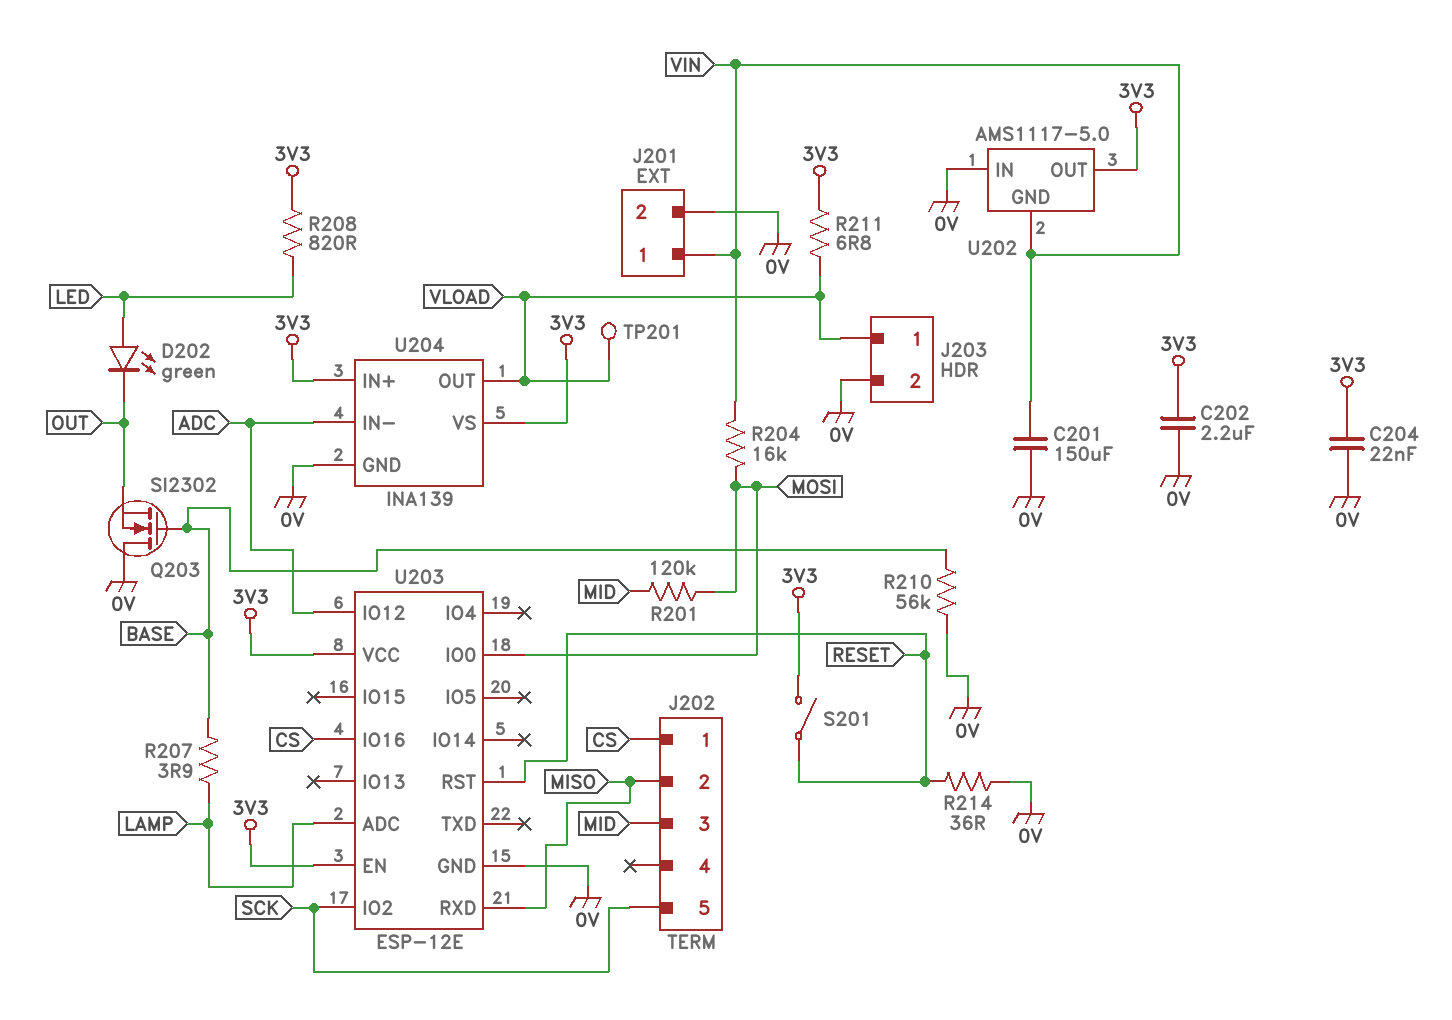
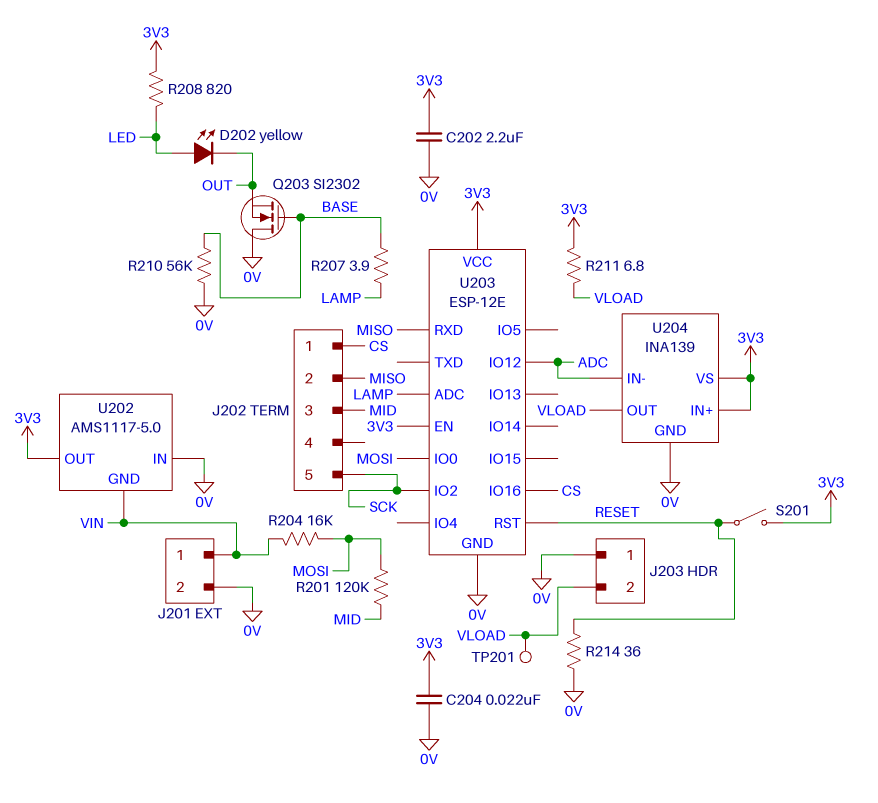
C201: 150uF (0V, VIN) -> none
D202: LED green (A LED, K OUT) -> LED yellow (A LED, K OUT)
J203 pin 1: VLOAD -> 0V
J203 pin 2: 0V -> VLOAD

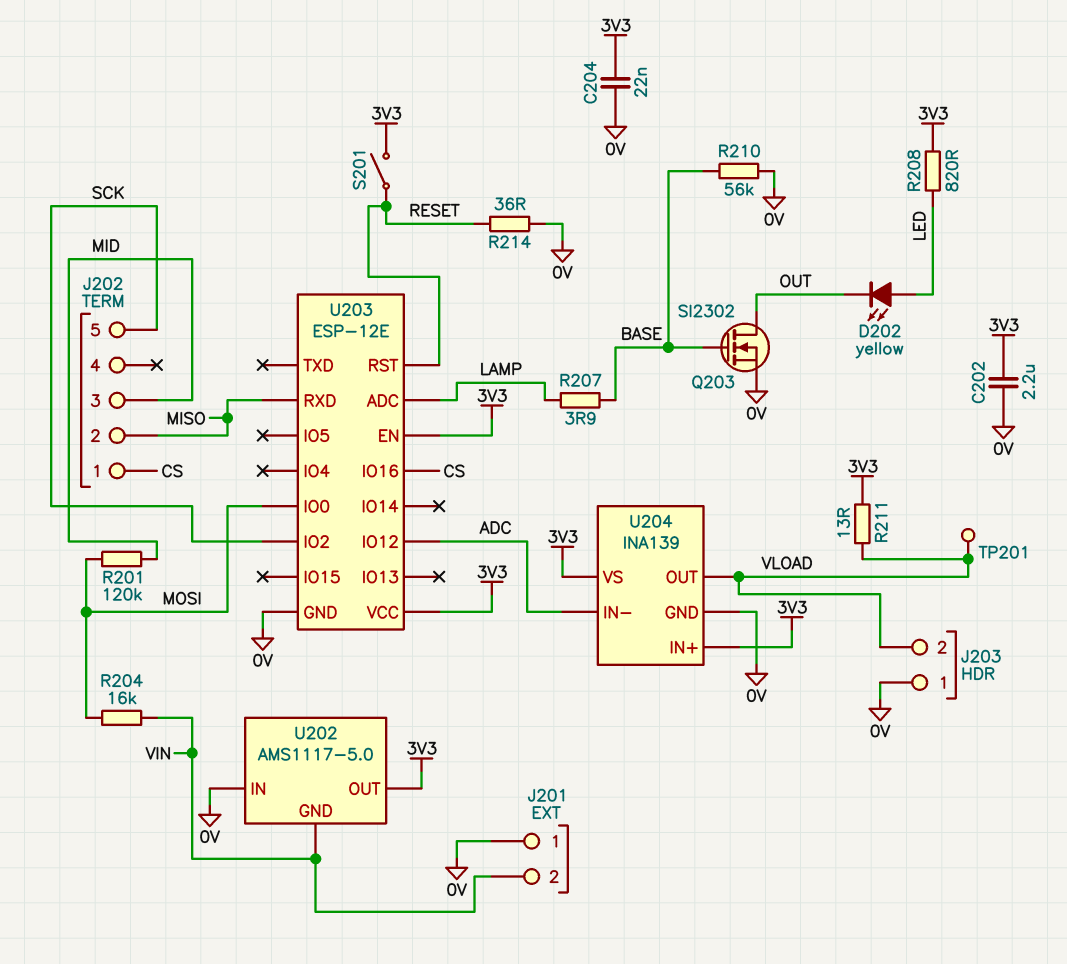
J201 pin 1: VIN -> 0V
J201 pin 2: 0V -> VIN
Q203: NMOS SI2302 (G BASE, D 0V, S OUT) -> NMOS SI2302 (G BASE, D OUT, S 0V)
R211: 6.8 (3V3, VLOAD) -> 13 (3V3, VLOAD)

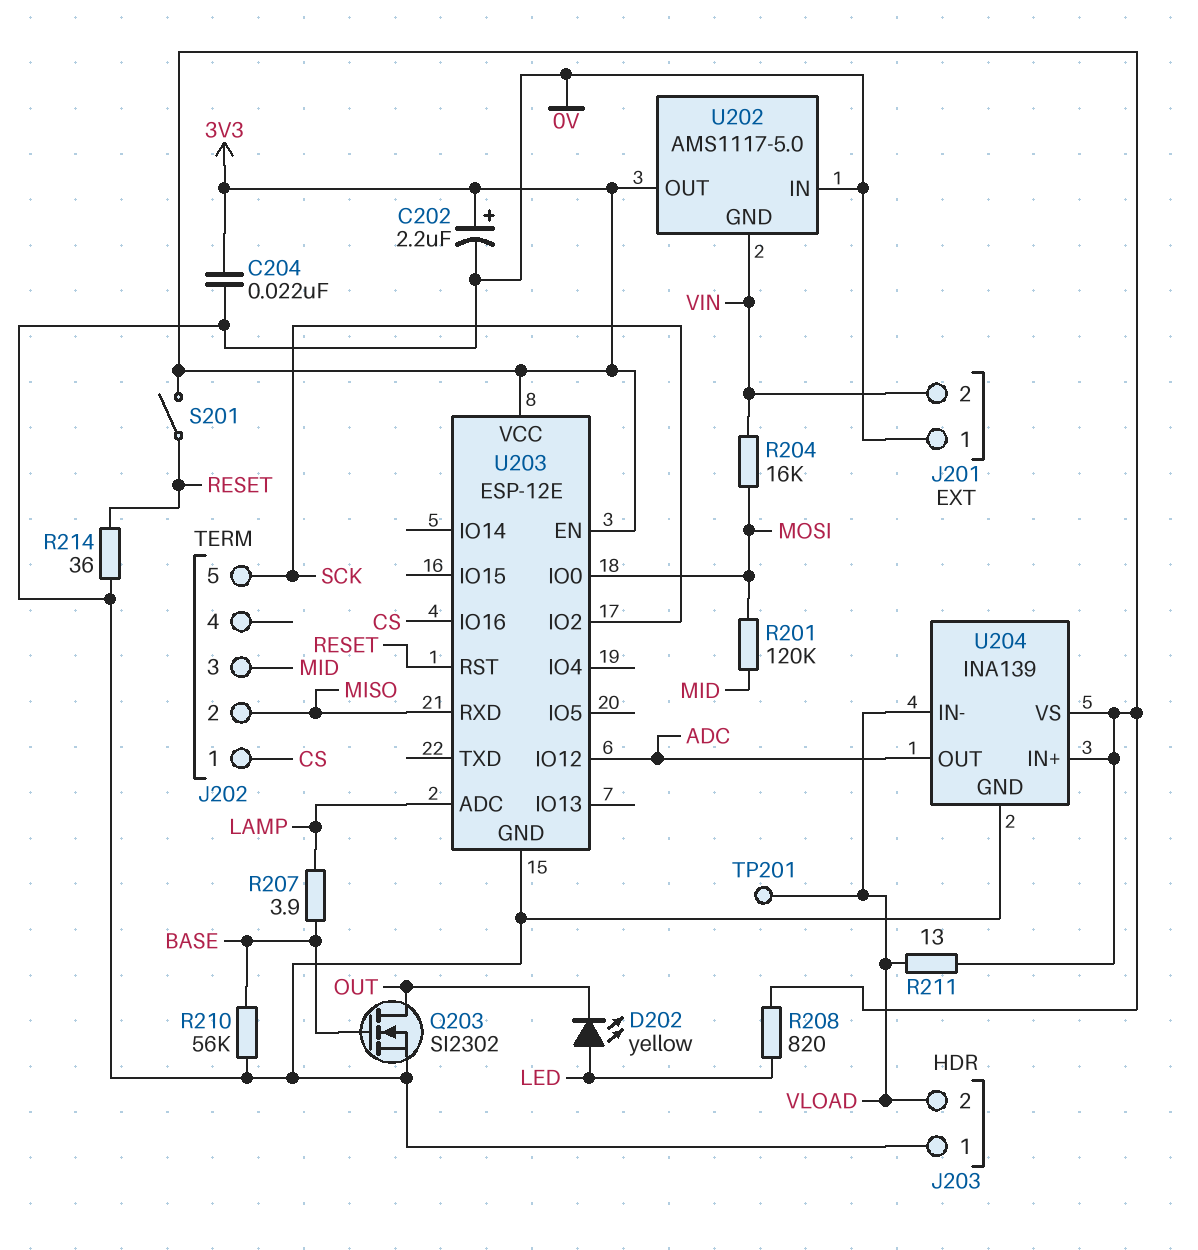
C202: 2.2uF (0V, 3V3) -> 2.2uF (plus 3V3, minus 0V)
U204 pin IN-: ADC -> VLOAD
U204 pin OUT: VLOAD -> ADC

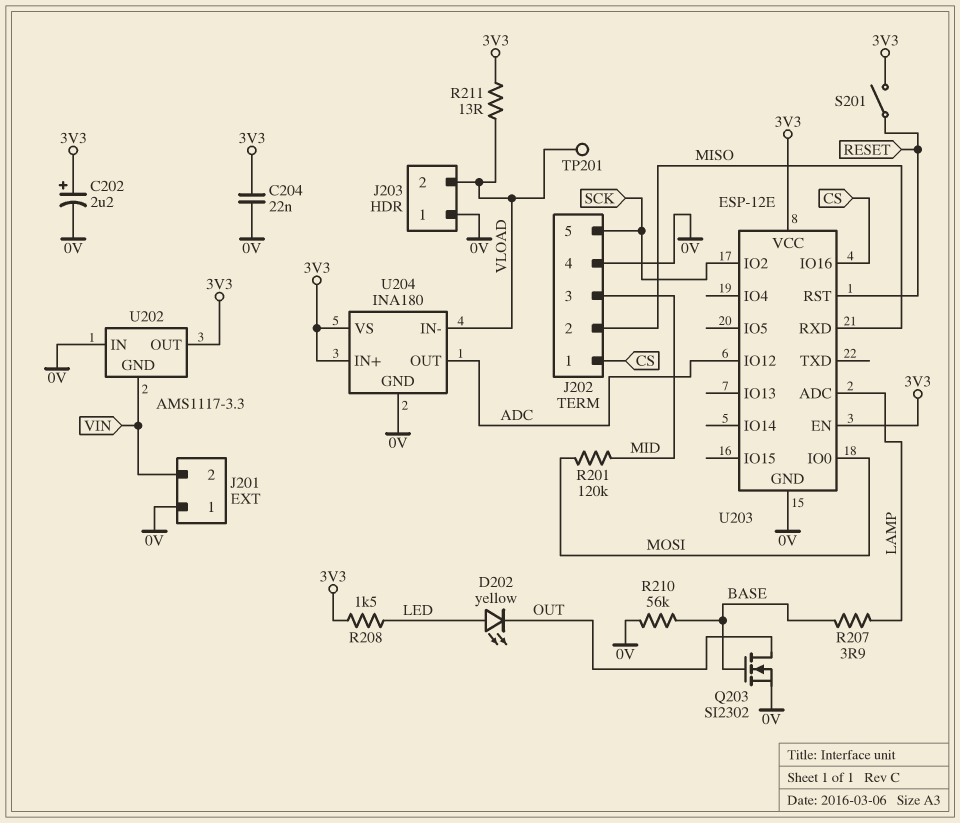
J202 pin 4: none -> 0V
R204: 16k (MOSI, VIN) -> none
R208: 820 (3V3, LED) -> 1.5k (3V3, LED)
R214: 36 (0V, RESET) -> none
U202: AMS1117-5.0 -> AMS1117-3.3
U204: INA139 -> INA180

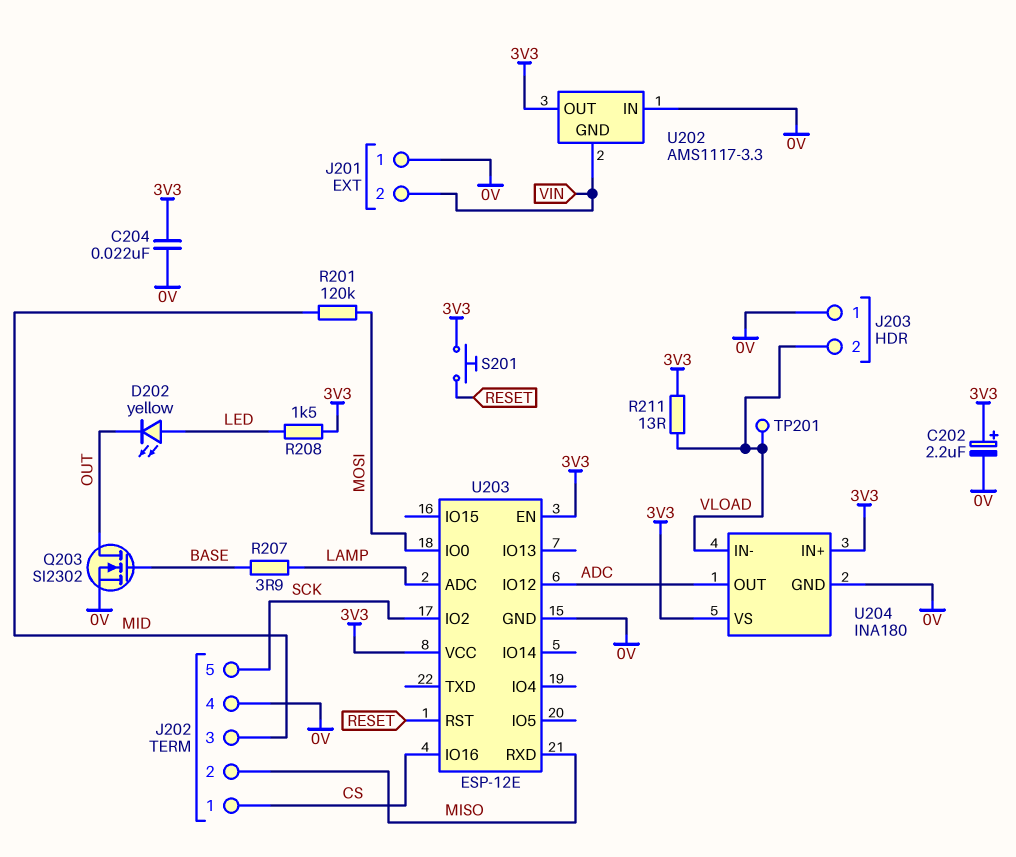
R210: 56k (0V, BASE) -> none
S201: switch (3V3, RESET) -> button (3V3, RESET)

